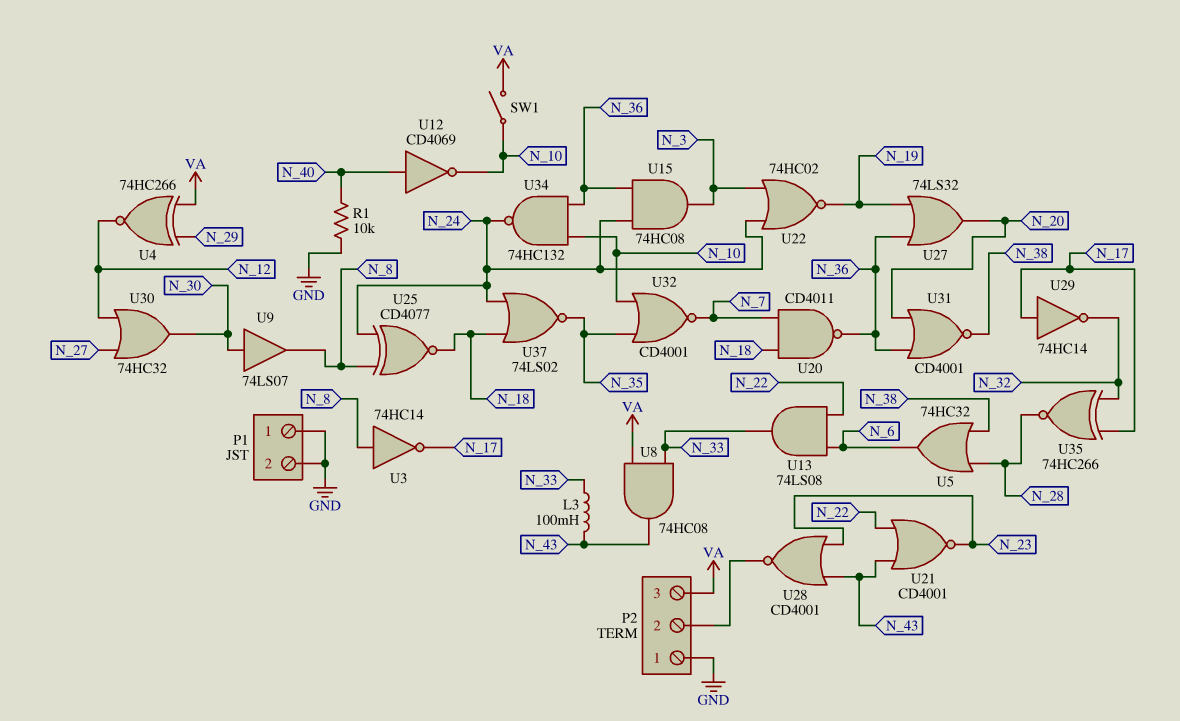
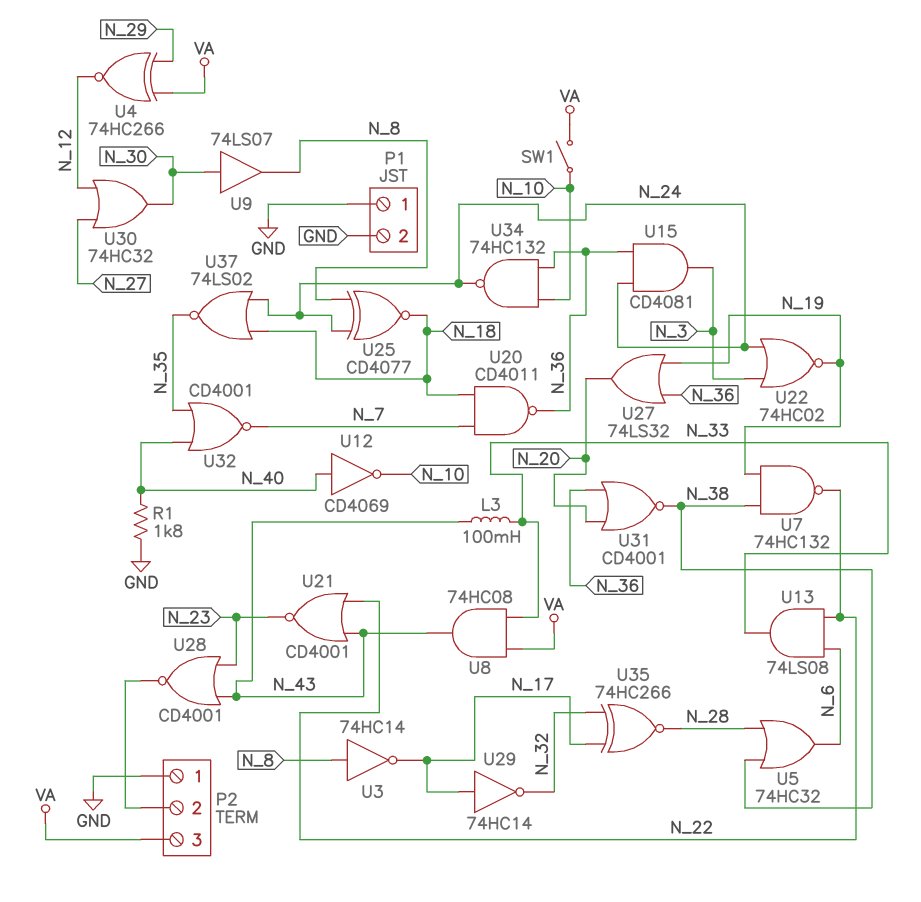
R1: 10k (GND, N_40) -> 1.8k (GND, N_40)
U7: none -> NAND 74HC132 (in N_19, in N_38, out N_22)
U15: AND 74HC08 (in N_24, in N_36, out N_3) -> AND CD4081 (in N_24, in N_36, out N_3)
U32: NOR CD4001 (in N_10, in N_35, out N_7) -> NOR CD4001 (in N_35, in N_40, out N_7)

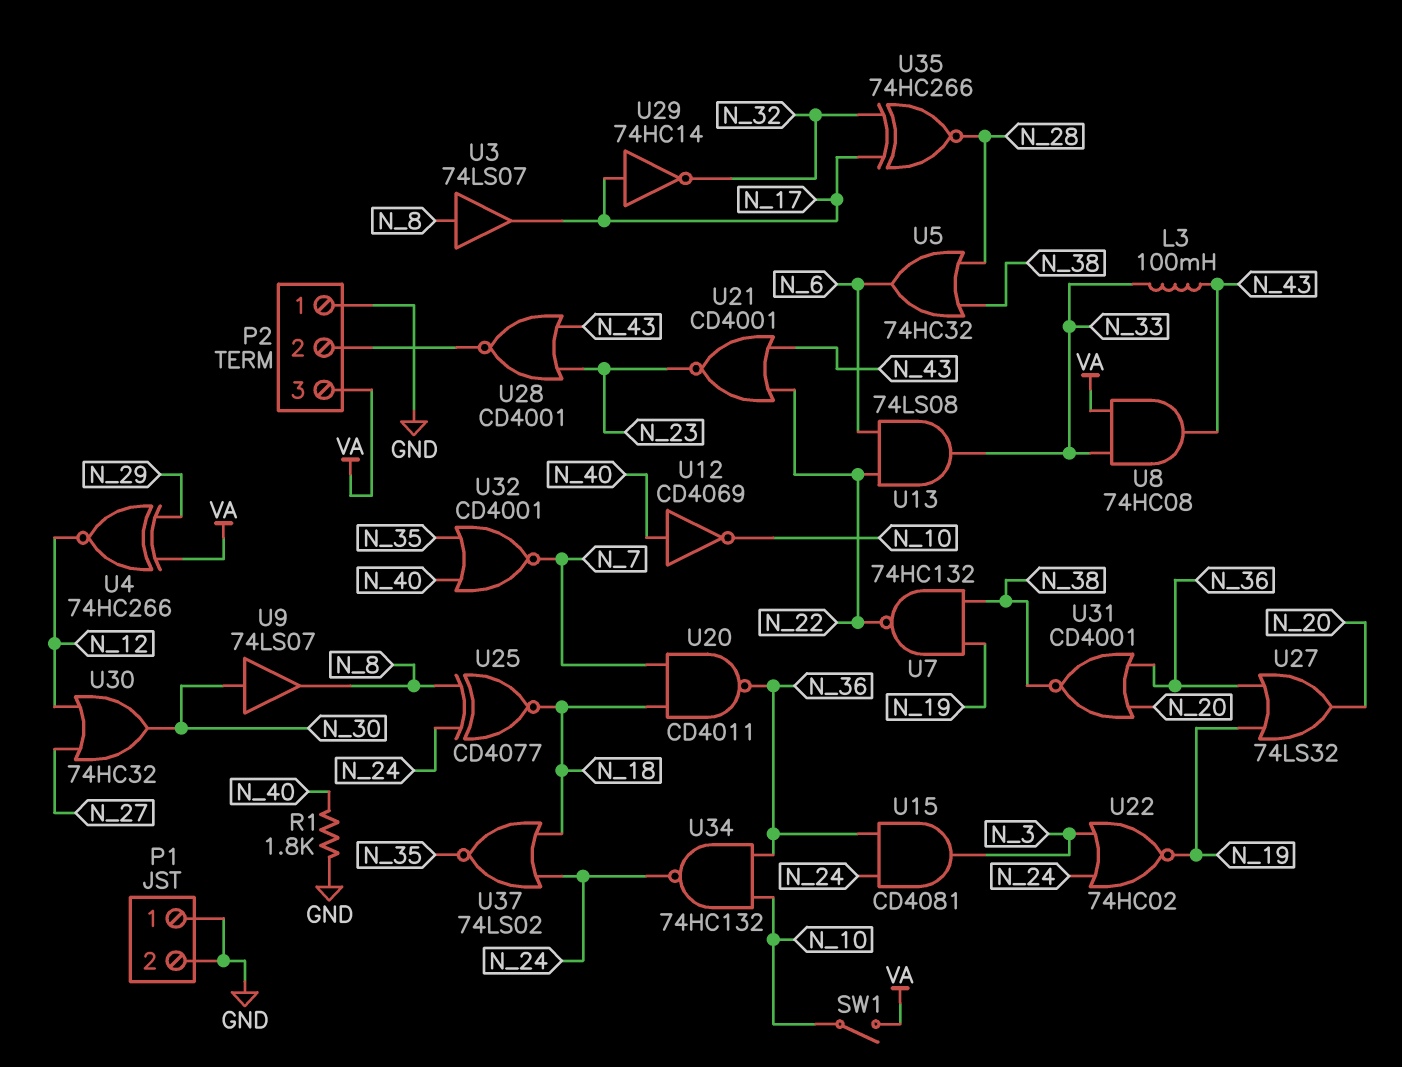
U3: NOT 74HC14 (in N_8, out N_17) -> buffer 74LS07 (in N_8, out N_17)

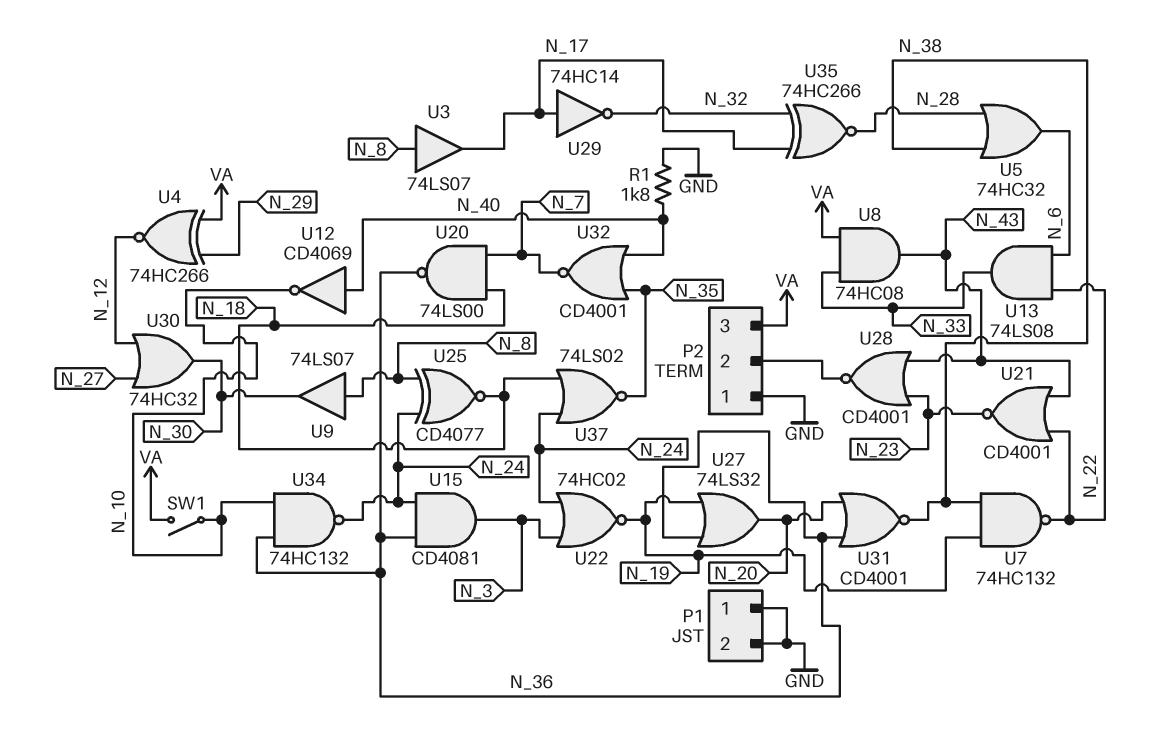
L3: 100mH (N_33, N_43) -> none
U9: buffer 74LS07 (in N_30, out N_8) -> buffer 74LS07 (in N_8, out N_30)
U20: NAND CD4011 (in N_7, in N_18, out N_36) -> NAND 74LS00 (in N_7, in N_18, out N_36)

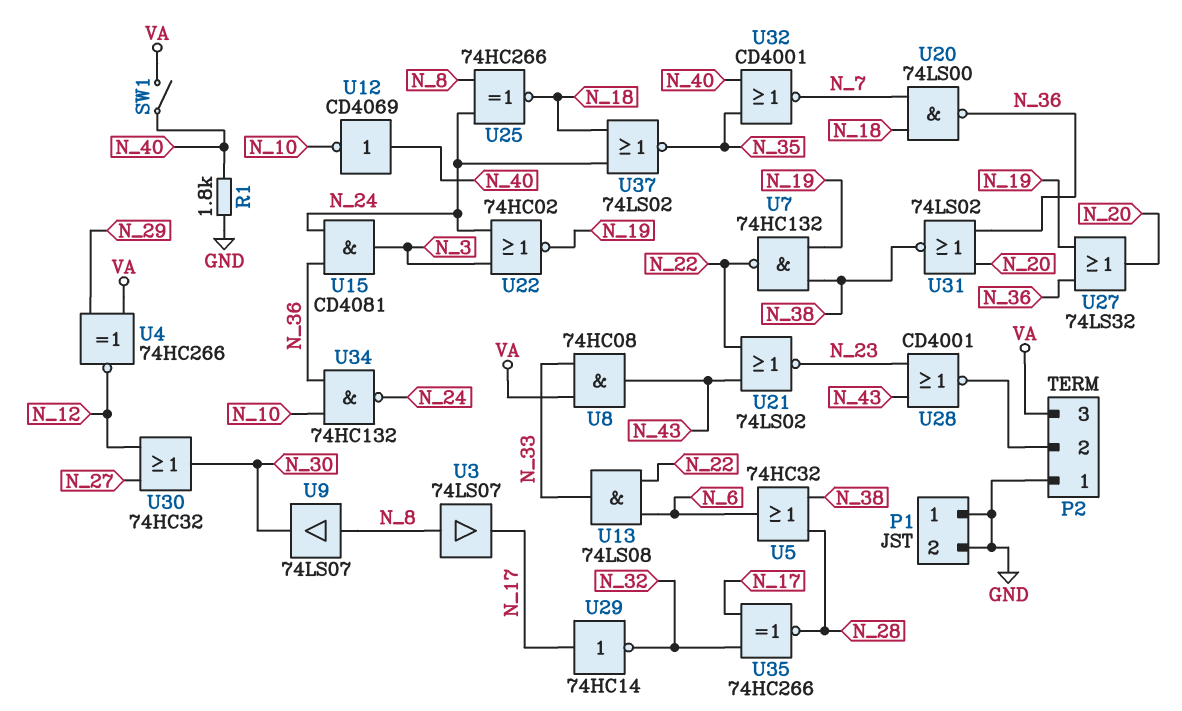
SW1: switch (N_10, VA) -> switch (N_40, VA)
U21: NOR CD4001 (in N_22, in N_43, out N_23) -> NOR 74LS02 (in N_22, in N_43, out N_23)
U25: XNOR CD4077 (in N_8, in N_24, out N_18) -> XNOR 74HC266 (in N_8, in N_24, out N_18)
U31: NOR CD4001 (in N_20, in N_36, out N_38) -> NOR 74LS02 (in N_20, in N_36, out N_38)

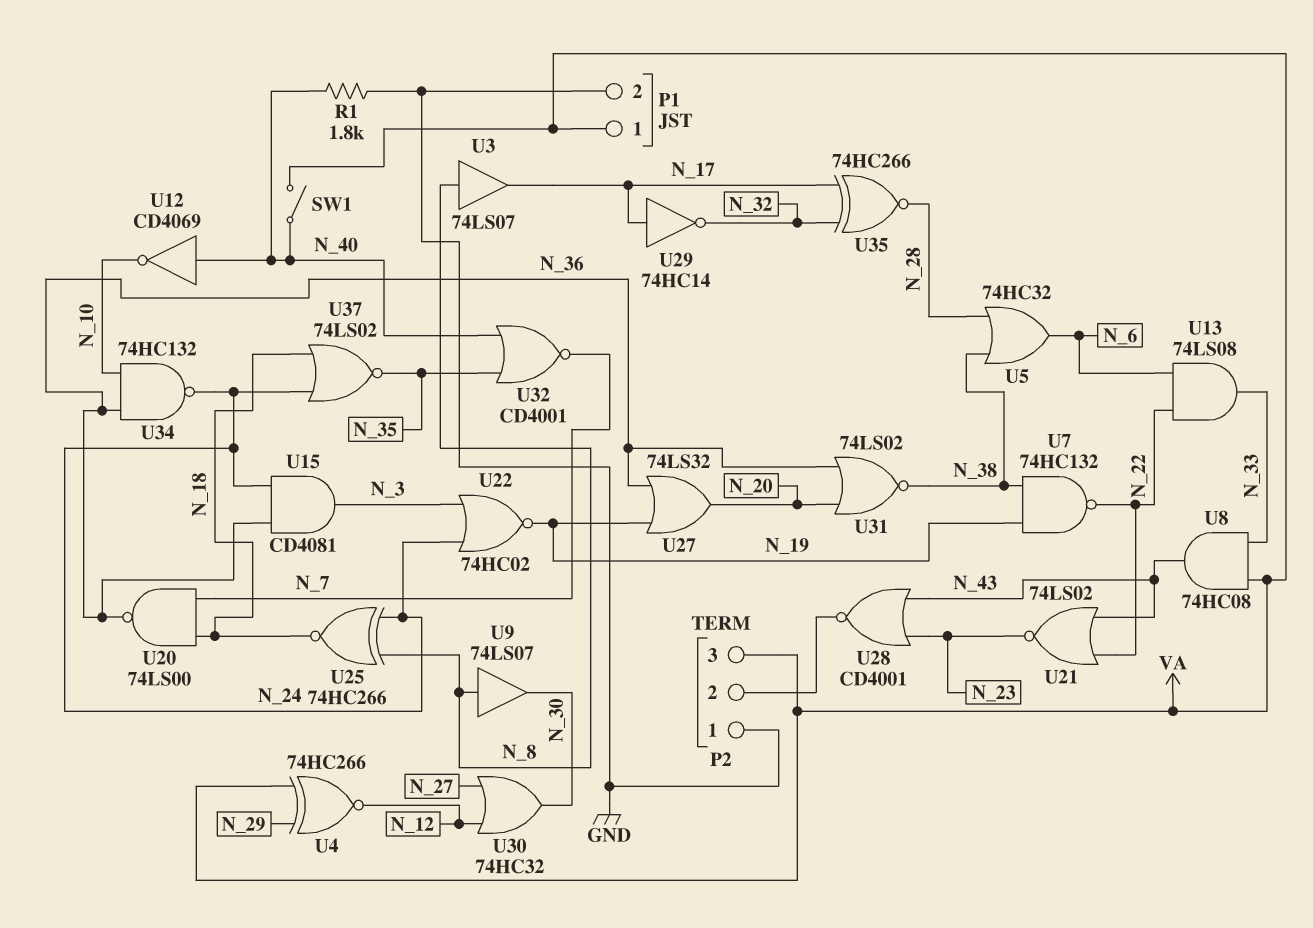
P1 pin 1: GND -> VA

